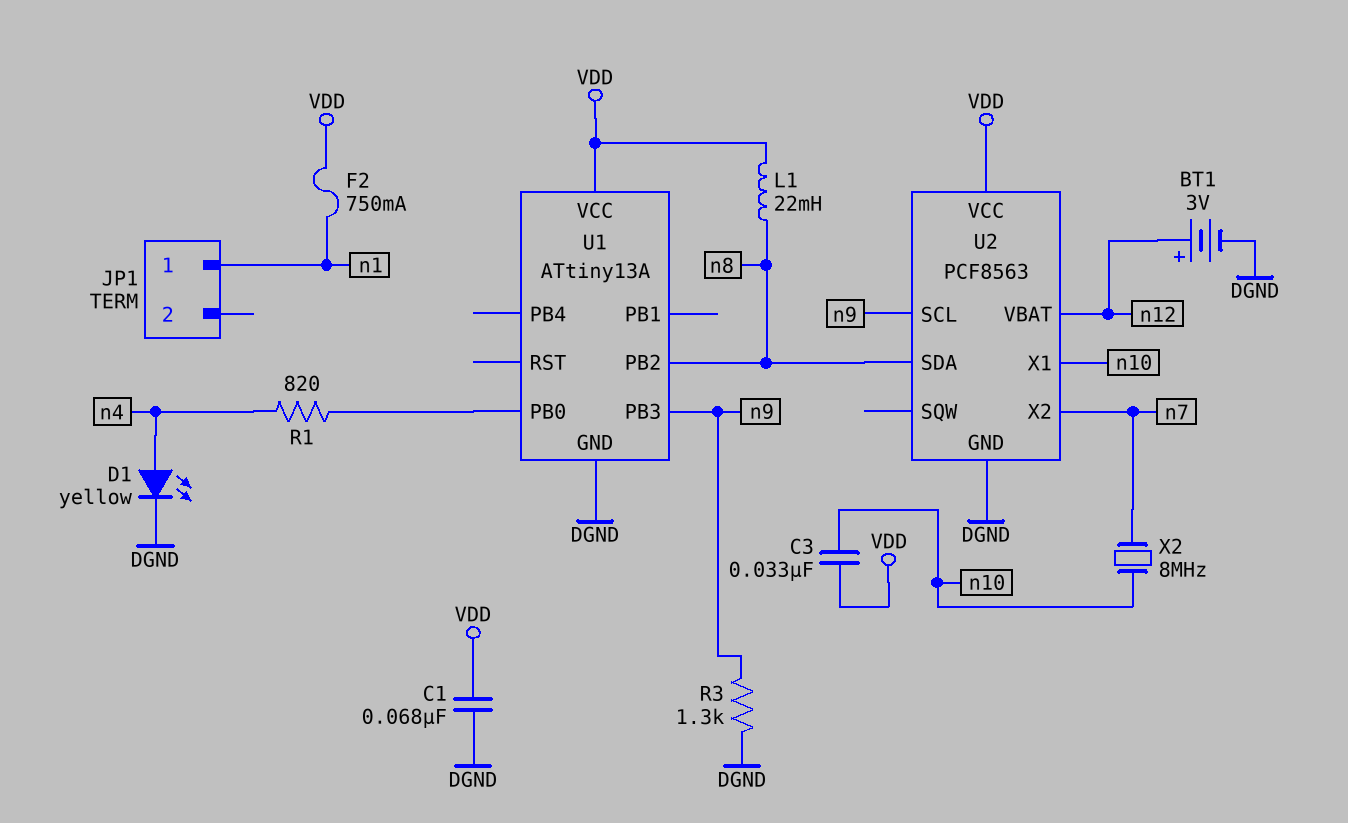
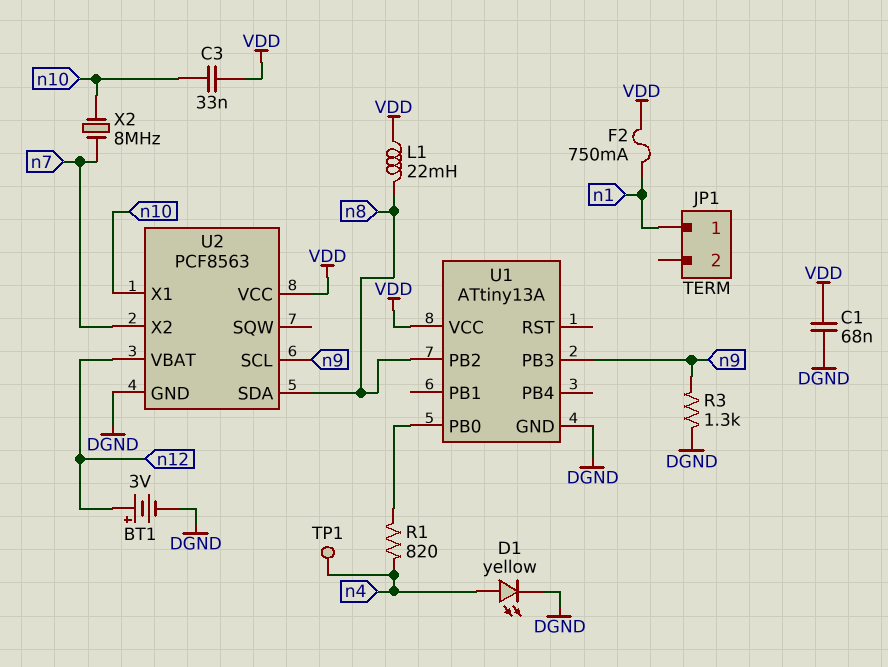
TP1: none -> test point (n4)

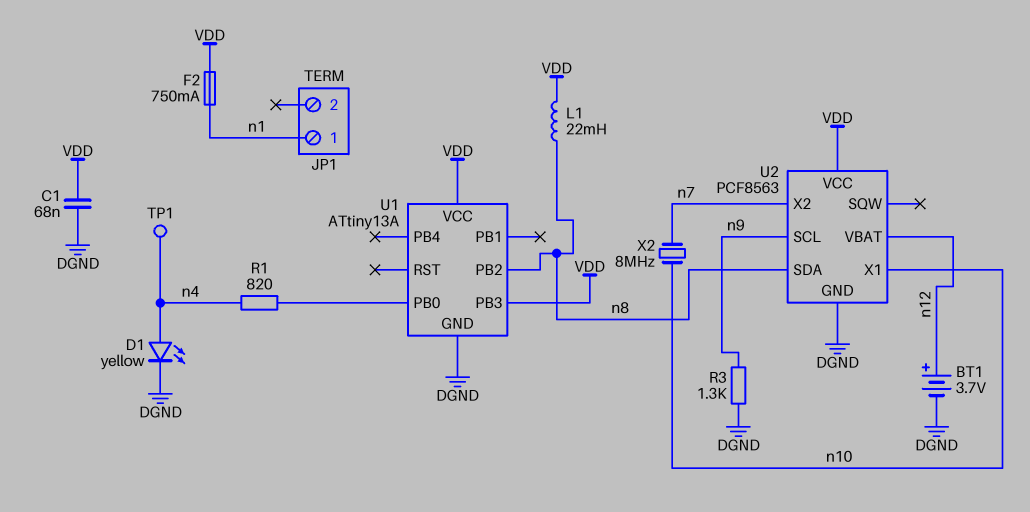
BT1: 3V (plus n12, minus DGND) -> 3.7V (plus n12, minus DGND)
C3: 33nF (VDD, n10) -> none
U1 pin PB3: n9 -> VDD

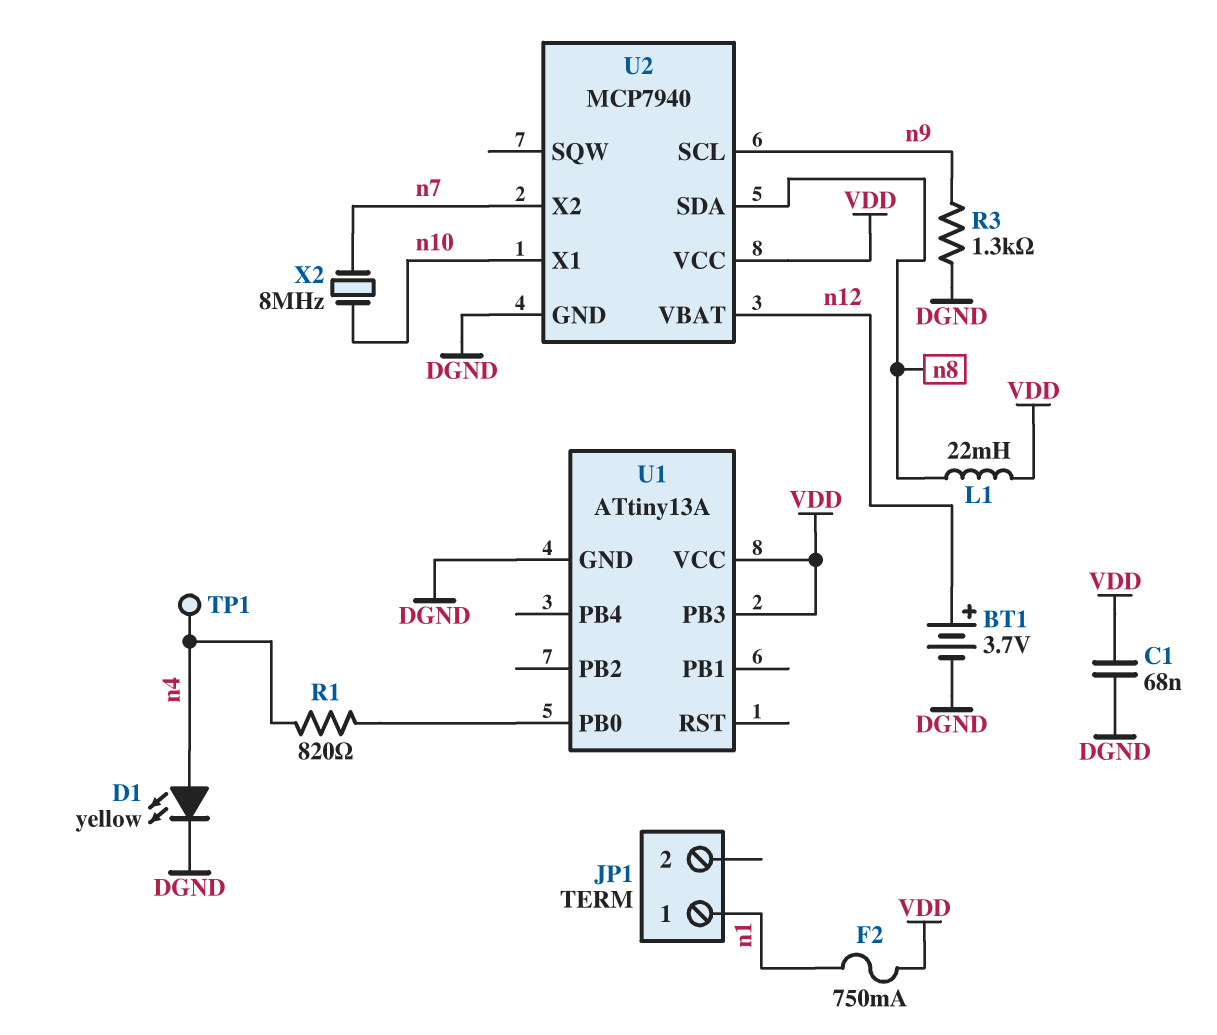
U1 pin PB2: n8 -> none
U2: PCF8563 -> MCP7940

